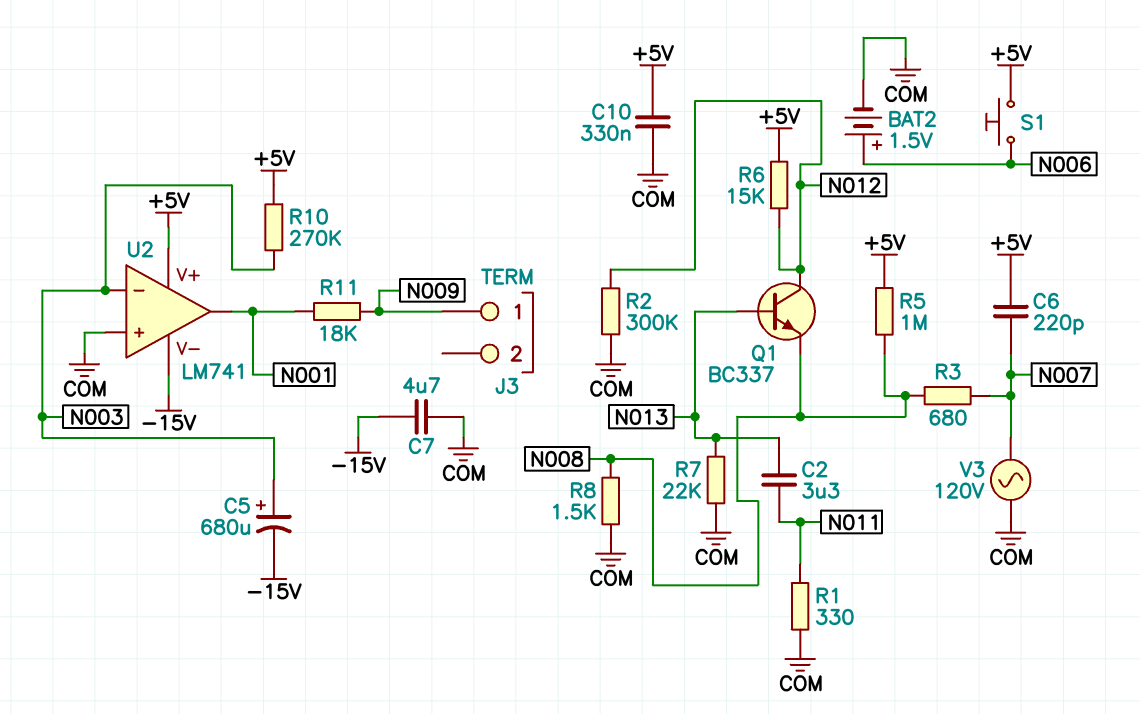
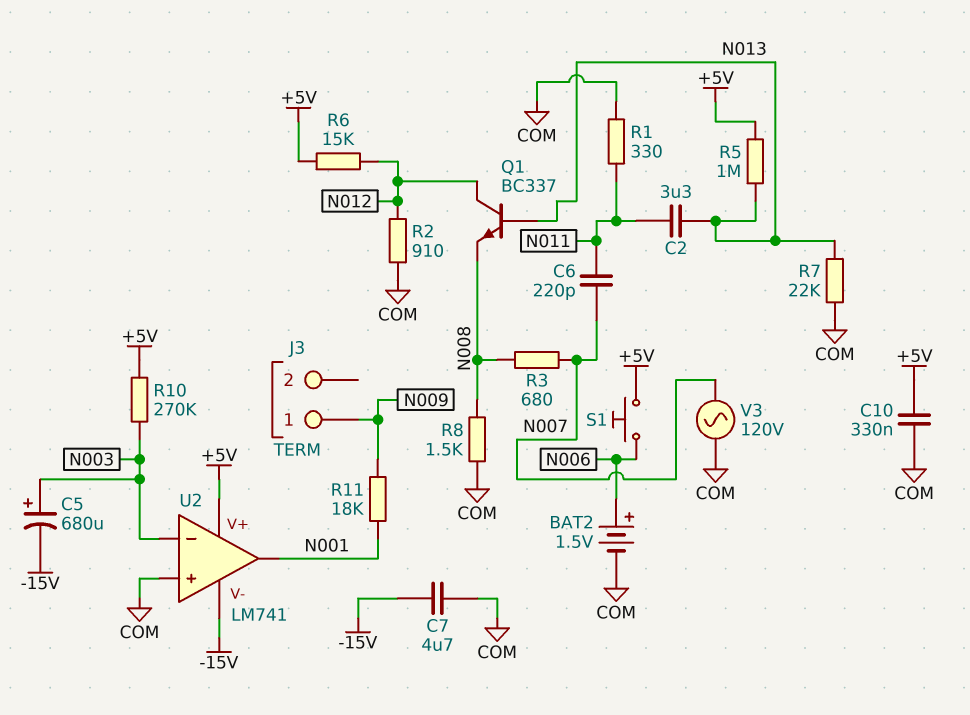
C6: 220pF (+5V, N007) -> 220pF (N007, N011)
R2: 300k (COM, N012) -> 910 (COM, N012)
R5: 1M (+5V, N008) -> 1M (+5V, N013)

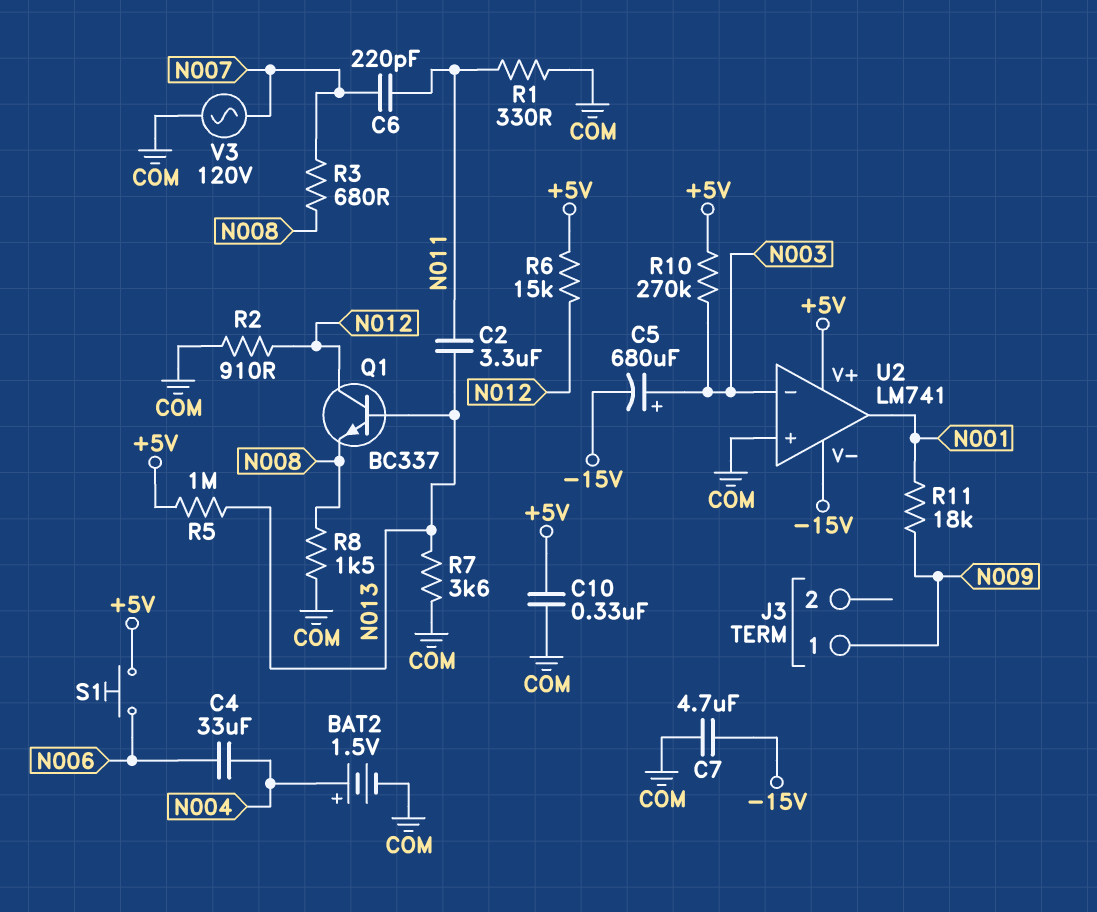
BAT2: 1.5V (plus N006, minus COM) -> 1.5V (plus N004, minus COM)
C4: none -> 33uF (N004, N006)
R7: 22k (COM, N013) -> 3.6k (COM, N013)

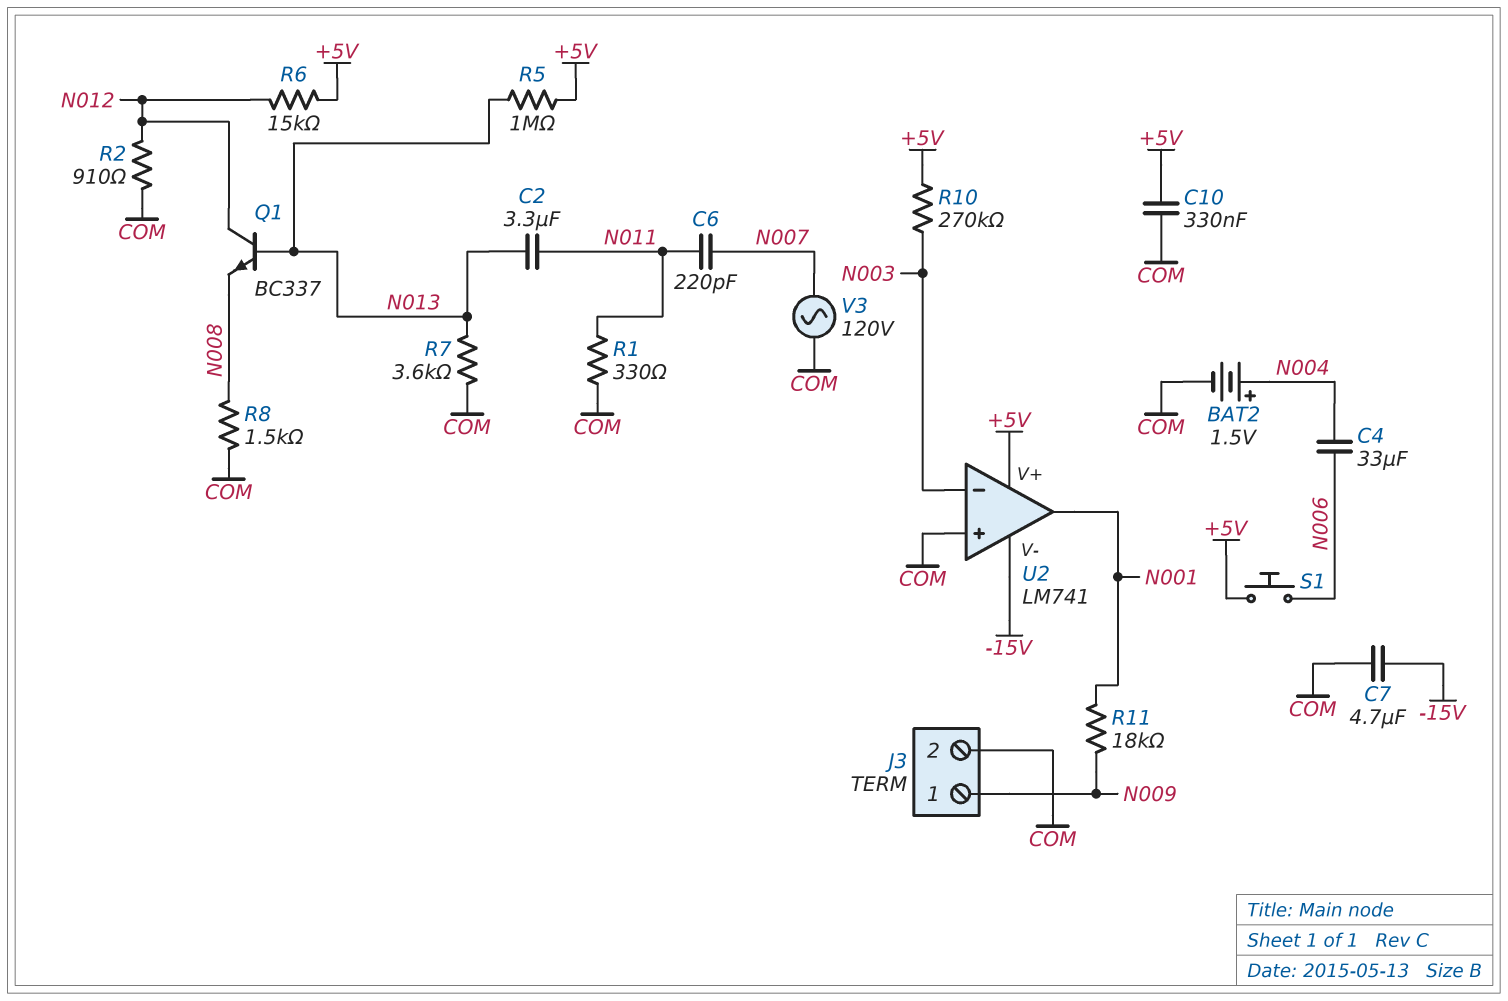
C5: 680uF (plus N003, minus -15V) -> none
J3 pin 2: none -> COM
R3: 680 (N007, N008) -> none

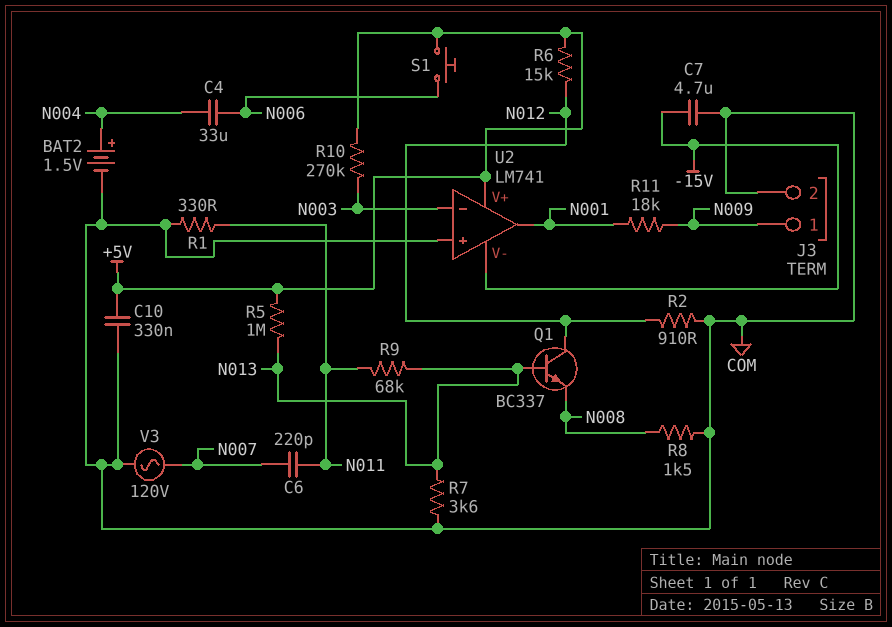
C2: 3.3uF (N011, N013) -> none
R9: none -> 68k (N011, N013)

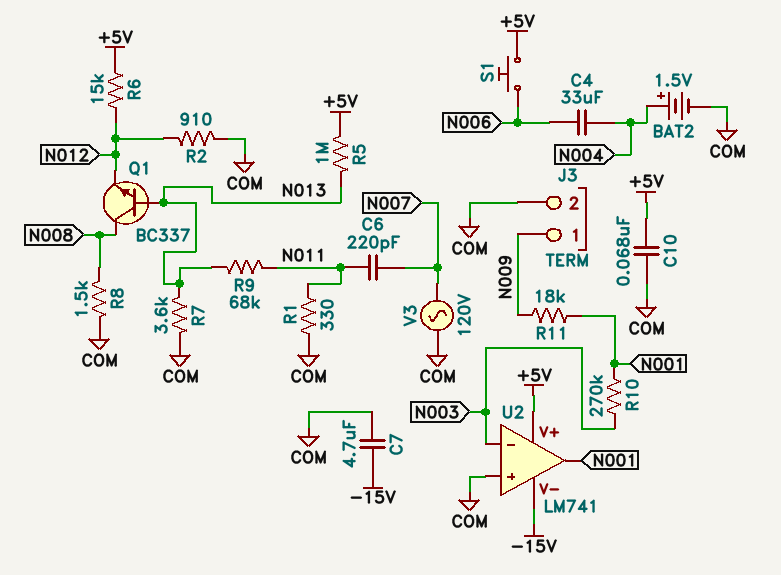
C10: 330nF (+5V, COM) -> 68nF (+5V, COM)
Q1: NPN BC337 (B N013, C N012, E N008) -> NPN BC337 (B N013, C N008, E N012)
R10: 270k (+5V, N003) -> 270k (N001, N003)

